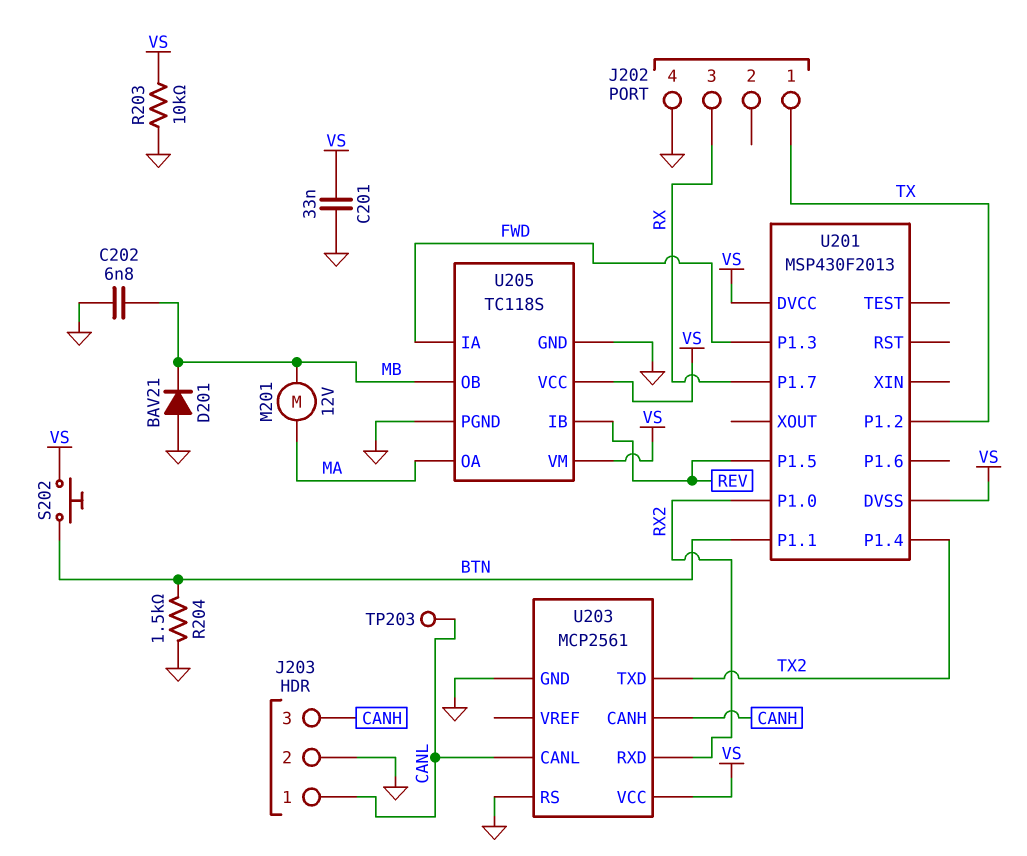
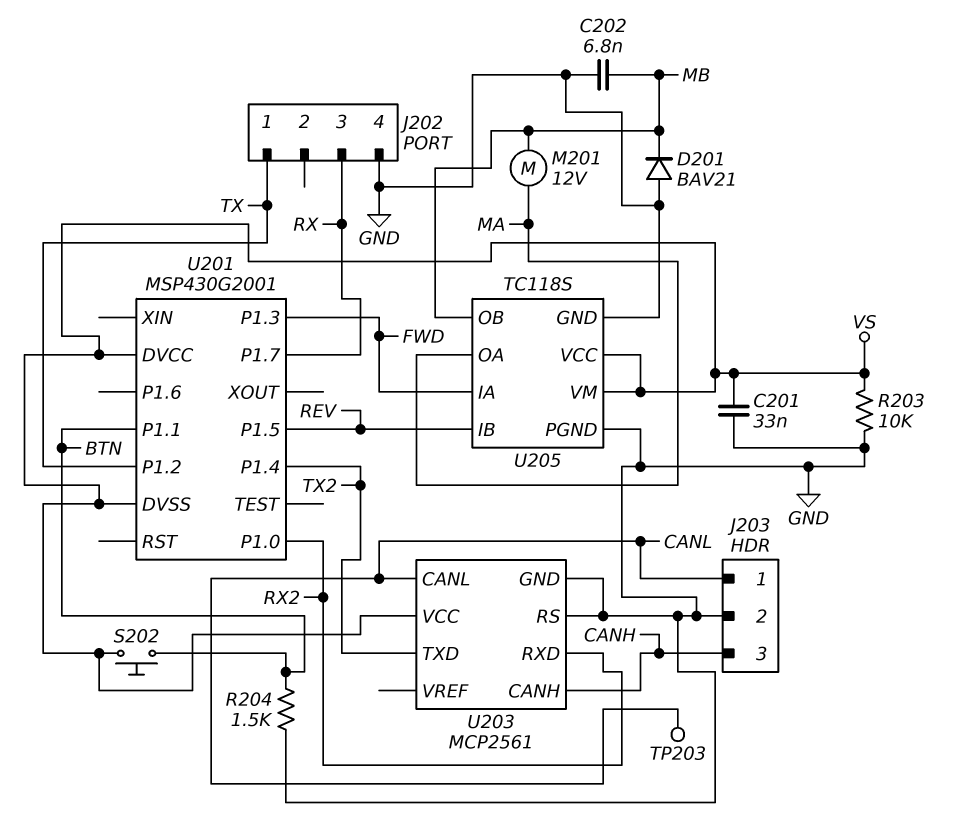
U201: MSP430F2013 -> MSP430G2001

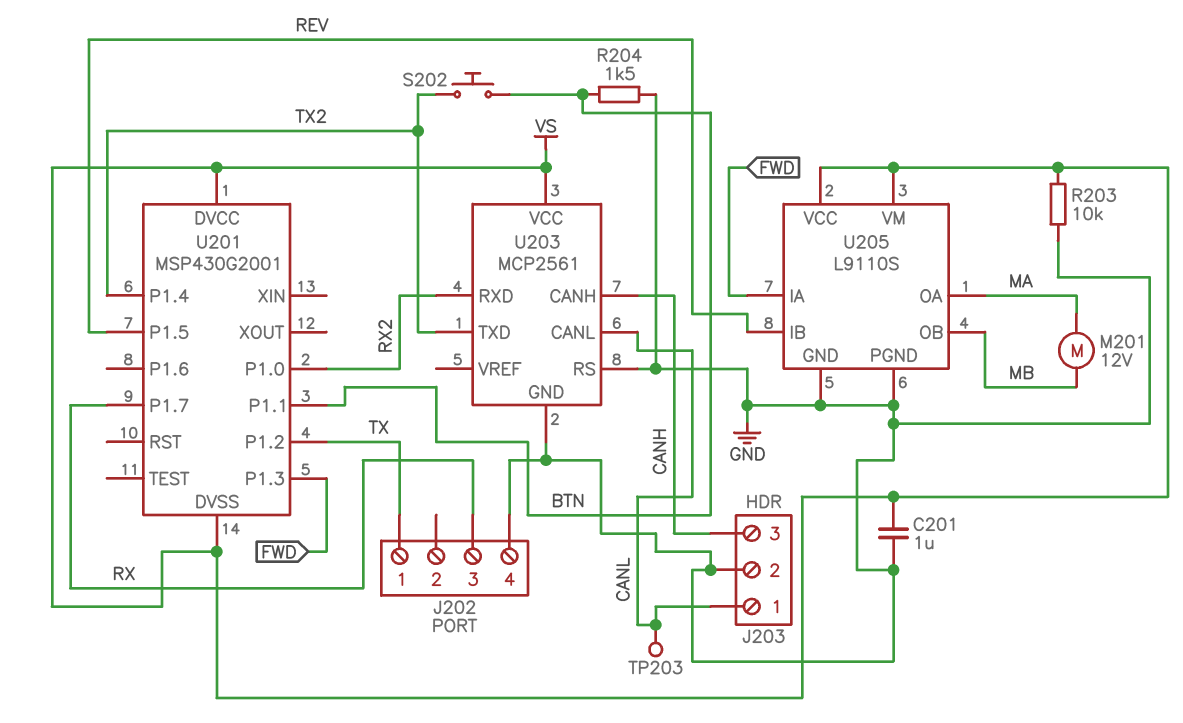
C201: 33nF (GND, VS) -> 1uF (GND, VS)
C202: 6.8nF (GND, MB) -> none
D201: diode BAV21 (A GND, K MB) -> none
S202: button (BTN, VS) -> button (BTN, TX2)
U205: TC118S -> L9110S

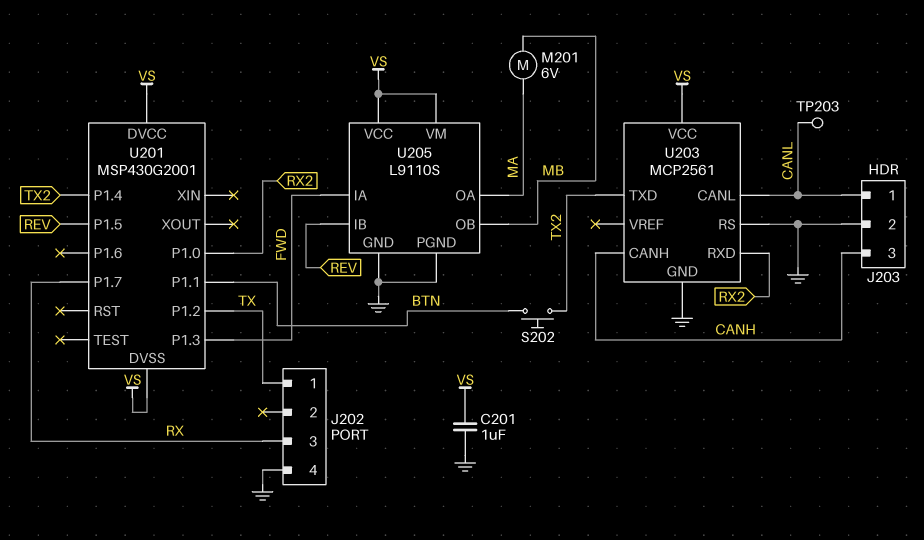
M201: motor 12V (MA, MB) -> motor 6V (MA, MB)
R203: 10k (GND, VS) -> none
R204: 1.5k (BTN, GND) -> none

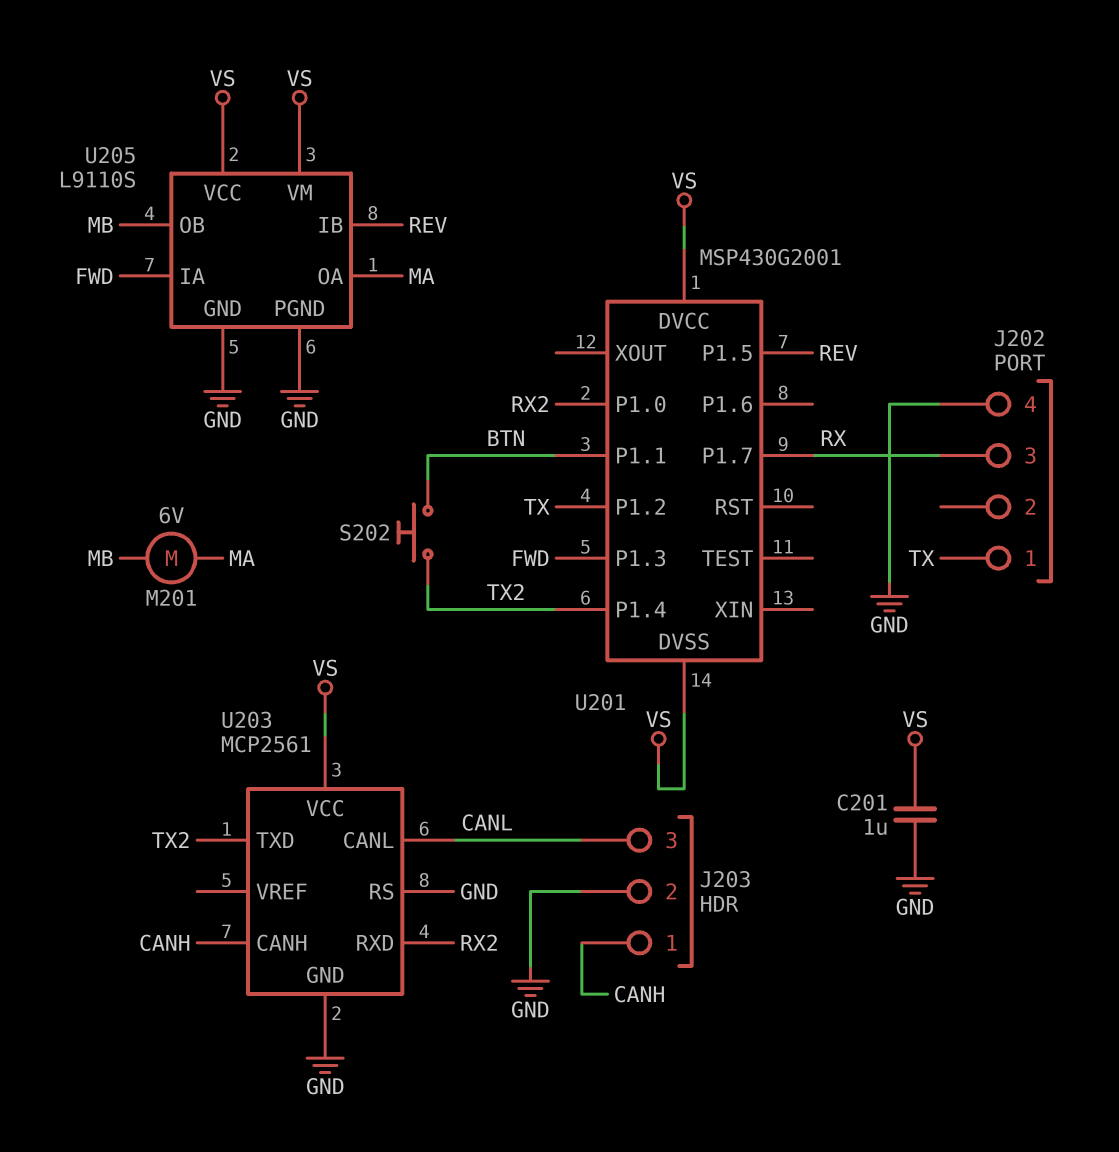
J203 pin 1: CANL -> CANH
J203 pin 3: CANH -> CANL
TP203: test point (CANL) -> none

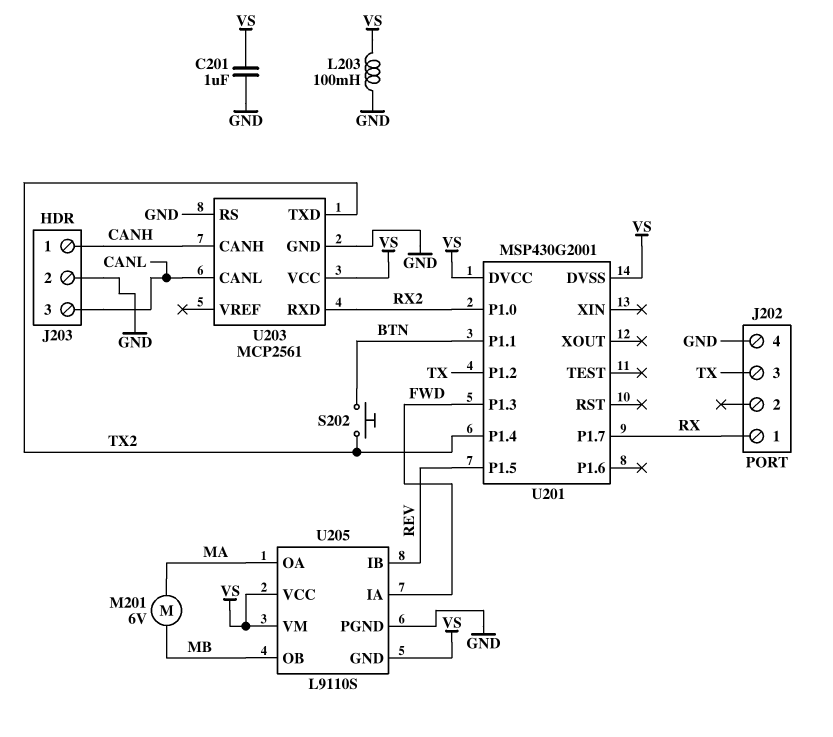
J202 pin 1: TX -> RX
J202 pin 3: RX -> TX
L203: none -> 100mH (GND, VS)
U205 pin GND: GND -> VS

